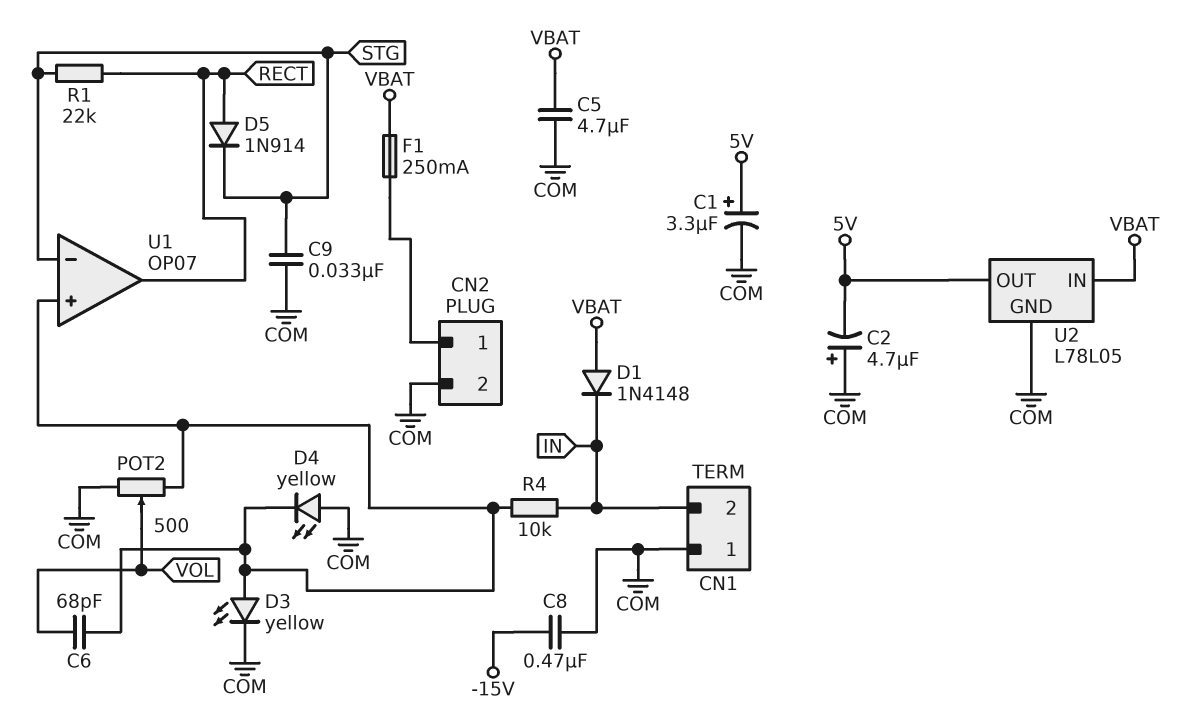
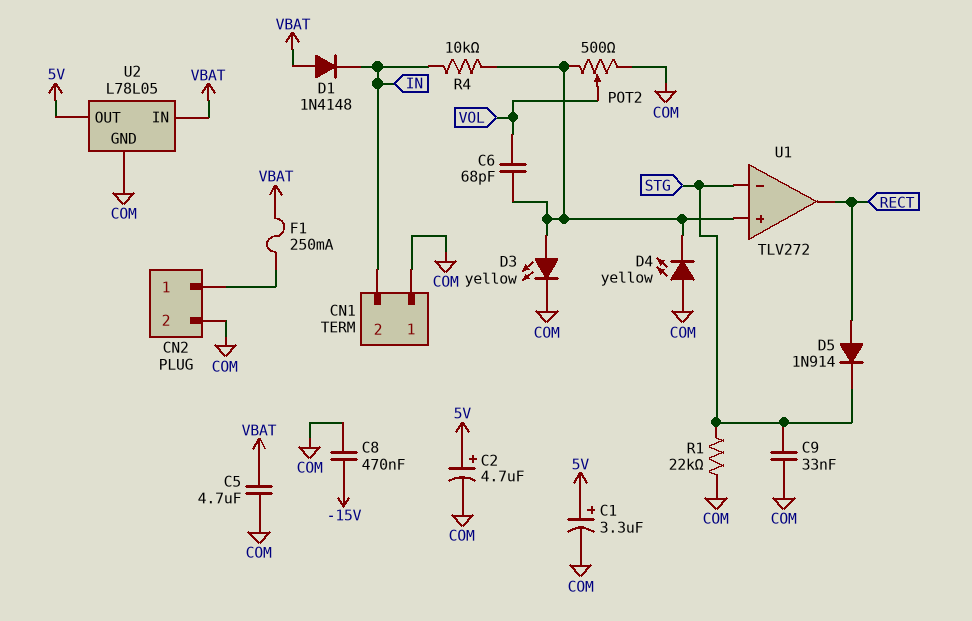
C2: 4.7uF (plus COM, minus 5V) -> 4.7uF (plus 5V, minus COM)
R1: 22k (RECT, STG) -> 22k (COM, STG)
U1: OP07 -> TLV272

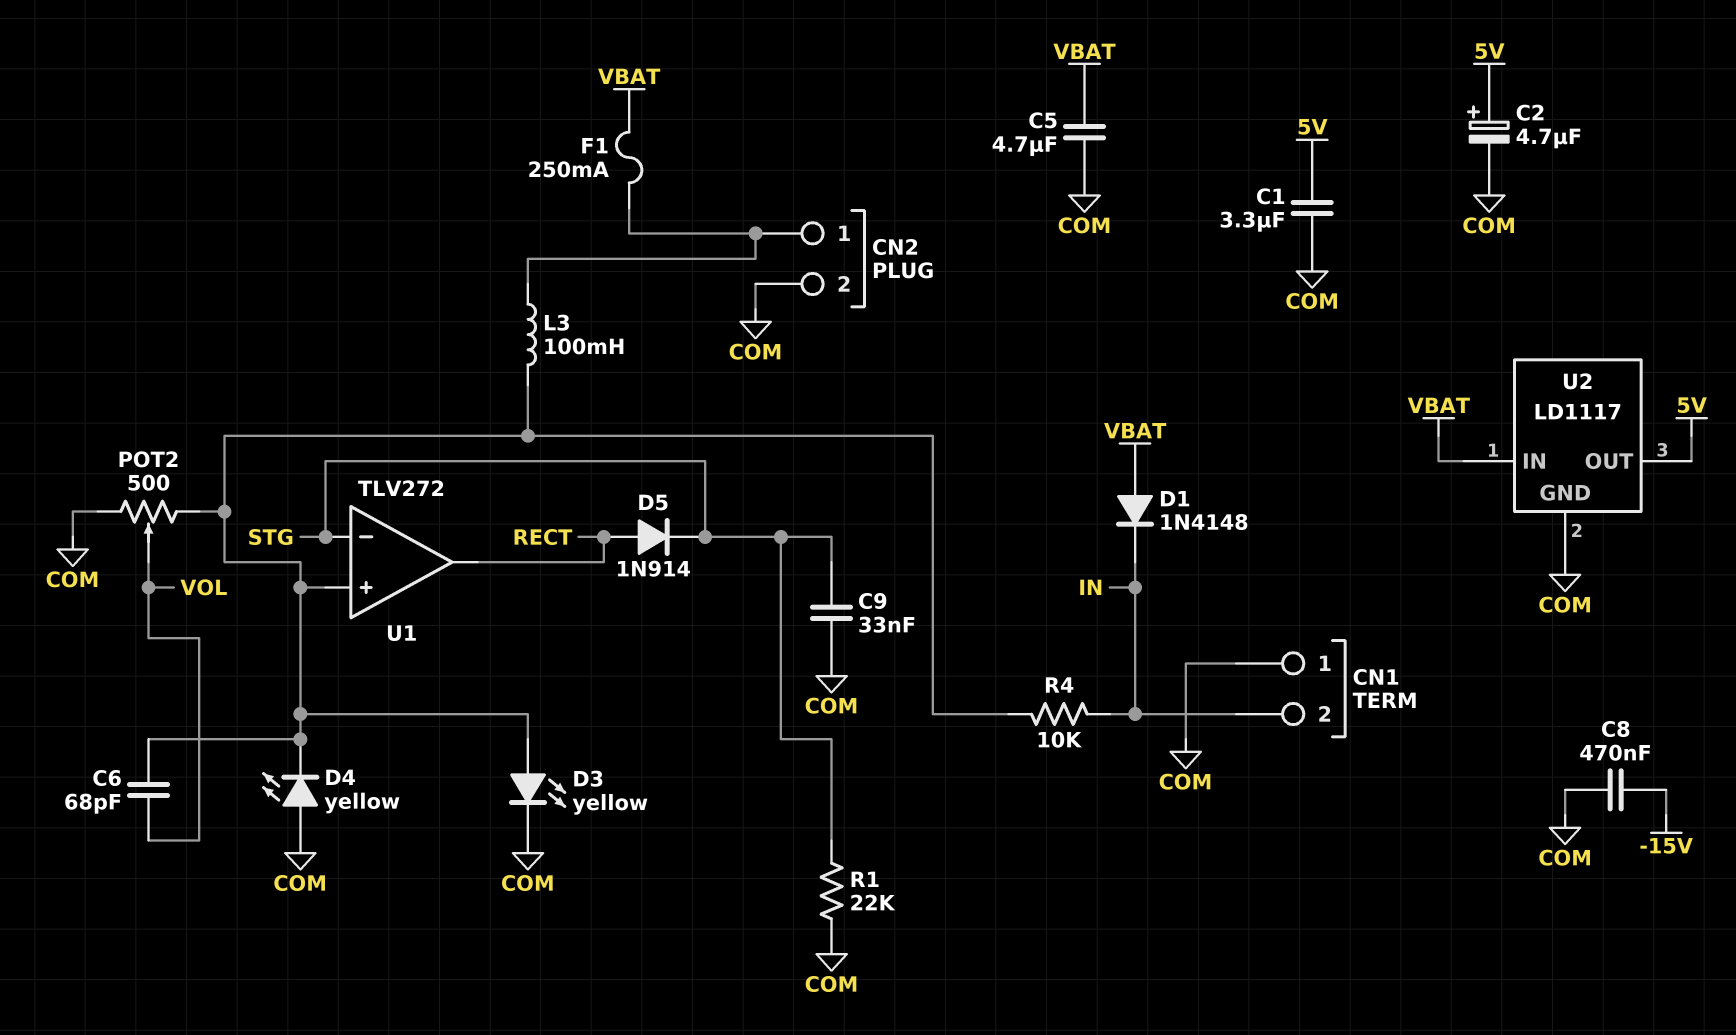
C1: 3.3uF (plus 5V, minus COM) -> 3.3uF (5V, COM)
L3: none -> 100mH (CN2/1, U1/in+)
U2: L78L05 -> LD1117

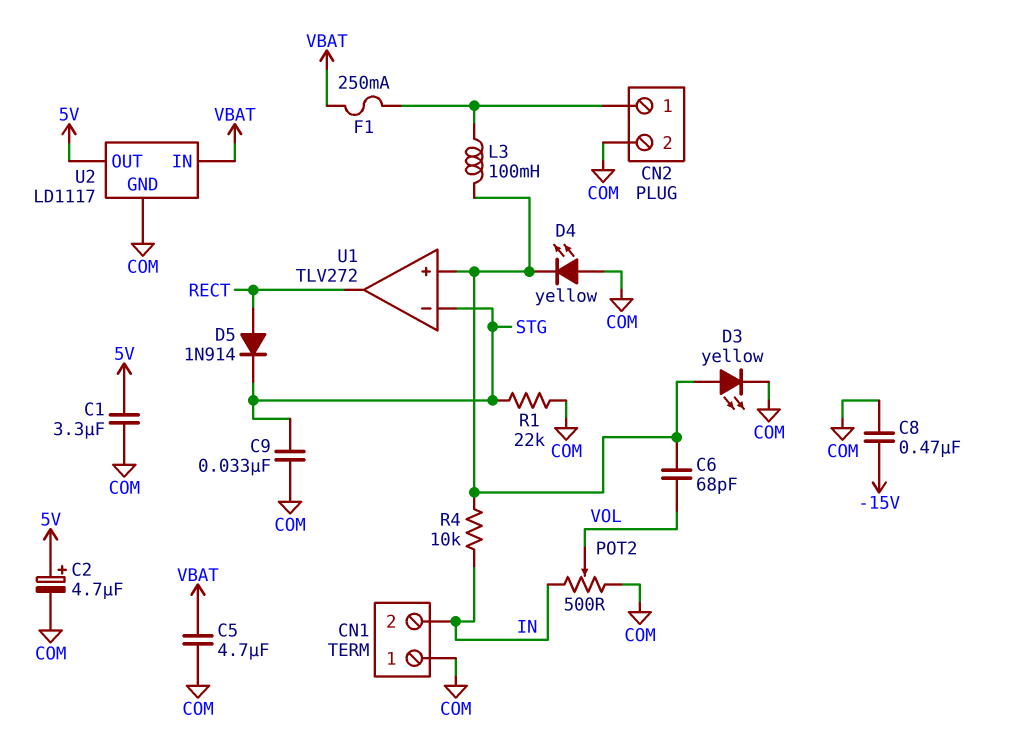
D1: diode 1N4148 (A VBAT, K IN) -> none
POT2: 500 (COM, U1/in+, wiper VOL) -> 500 (COM, IN, wiper VOL)

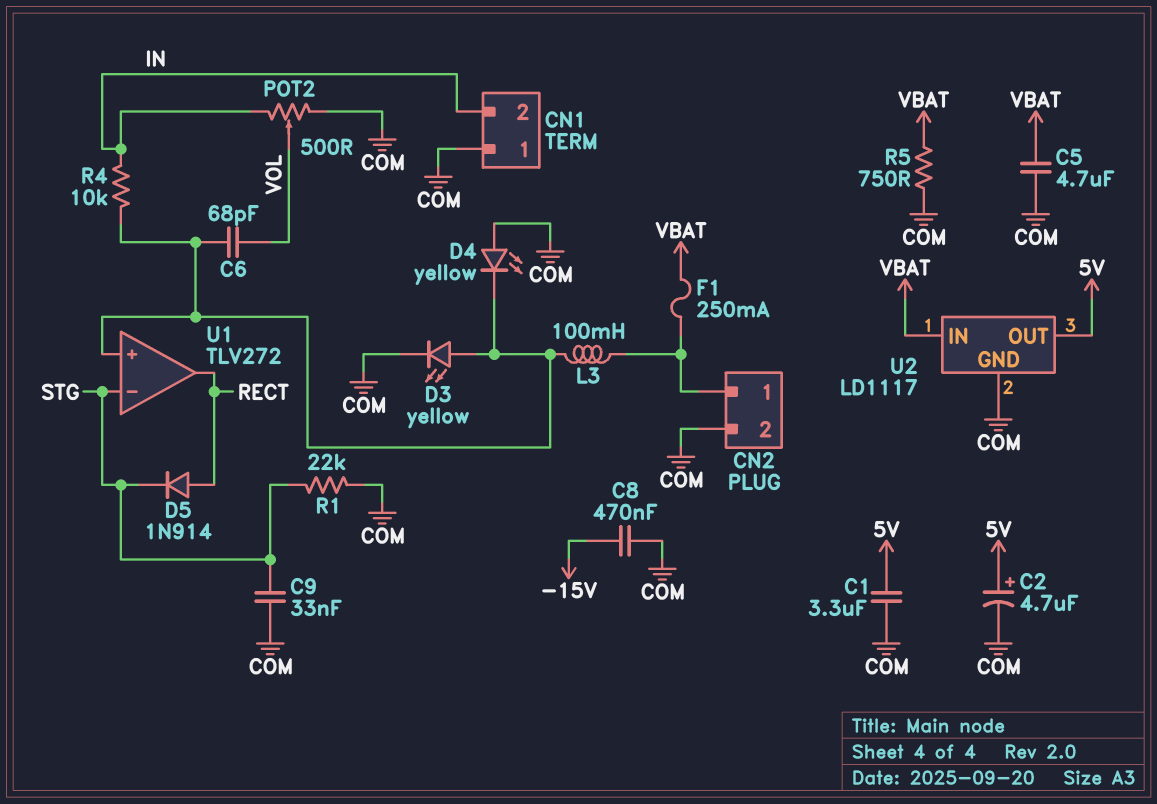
R5: none -> 750 (COM, VBAT)

